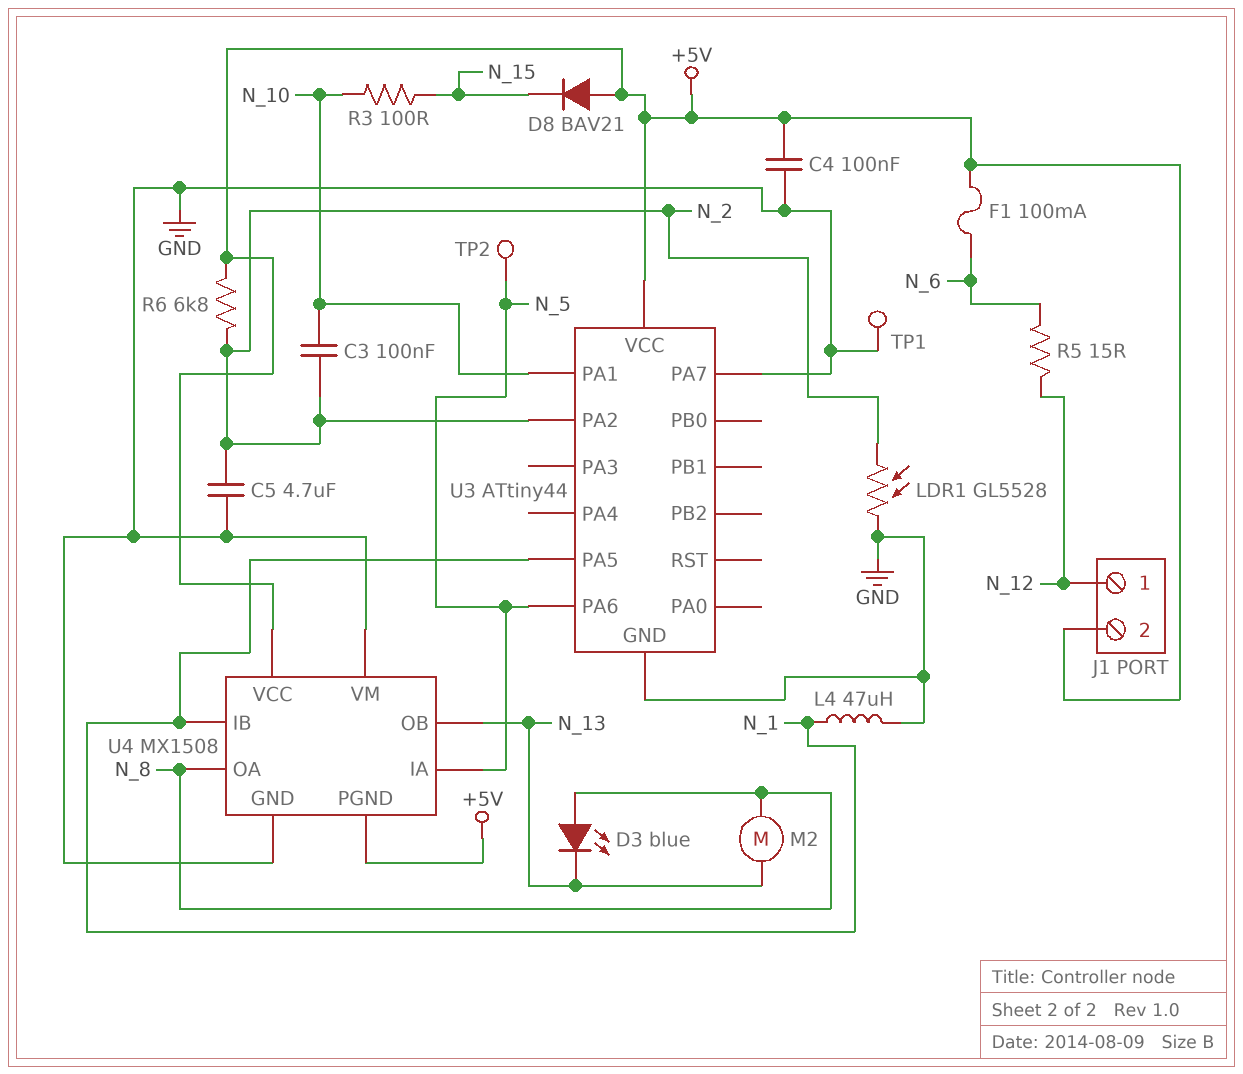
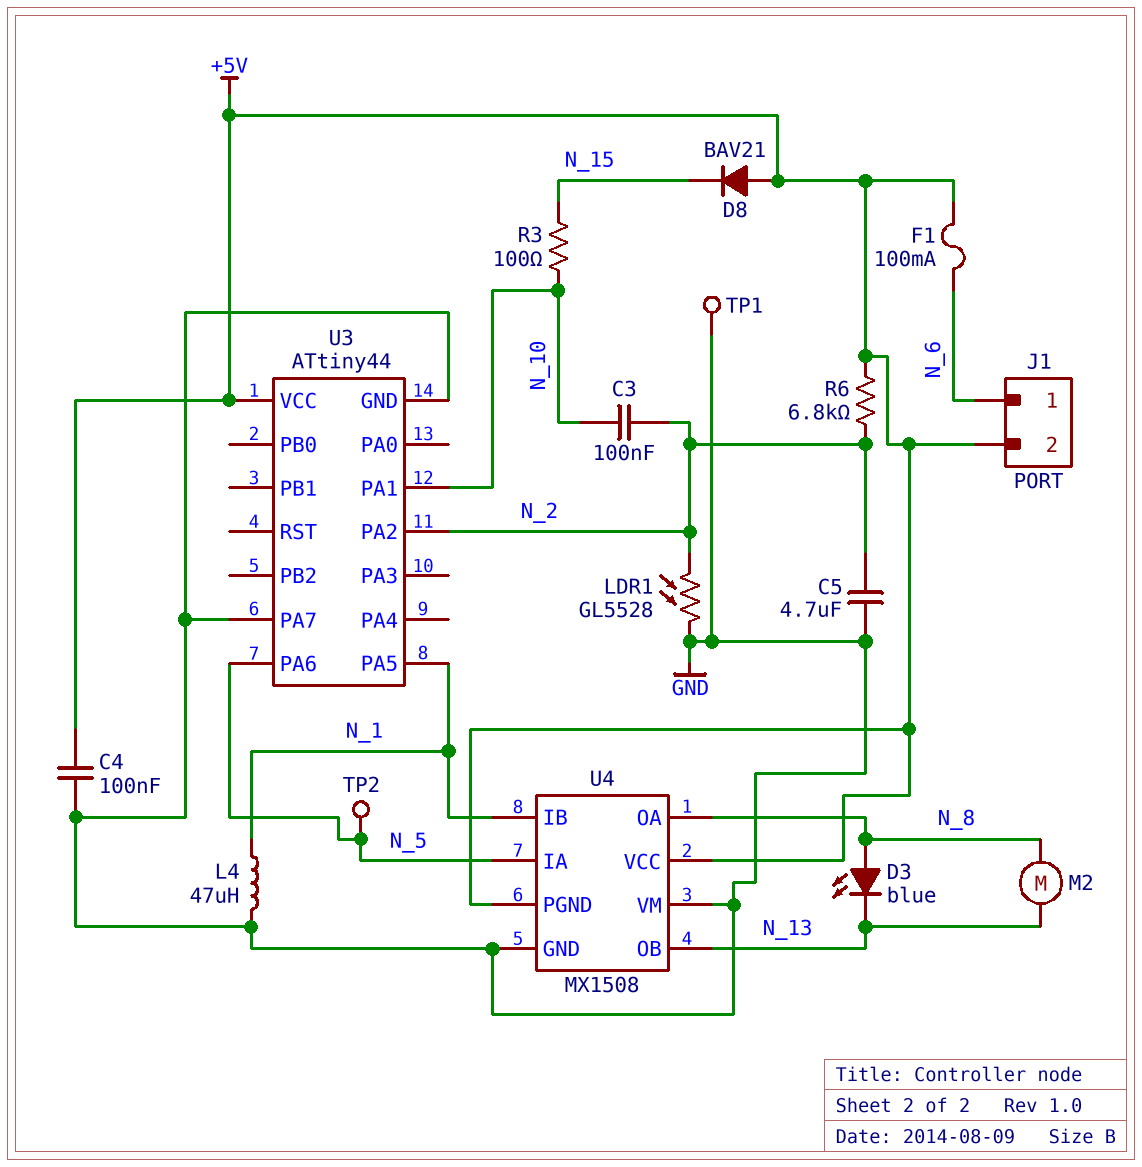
J1 pin 1: N_12 -> N_6
R5: 15 (N_6, N_12) -> none

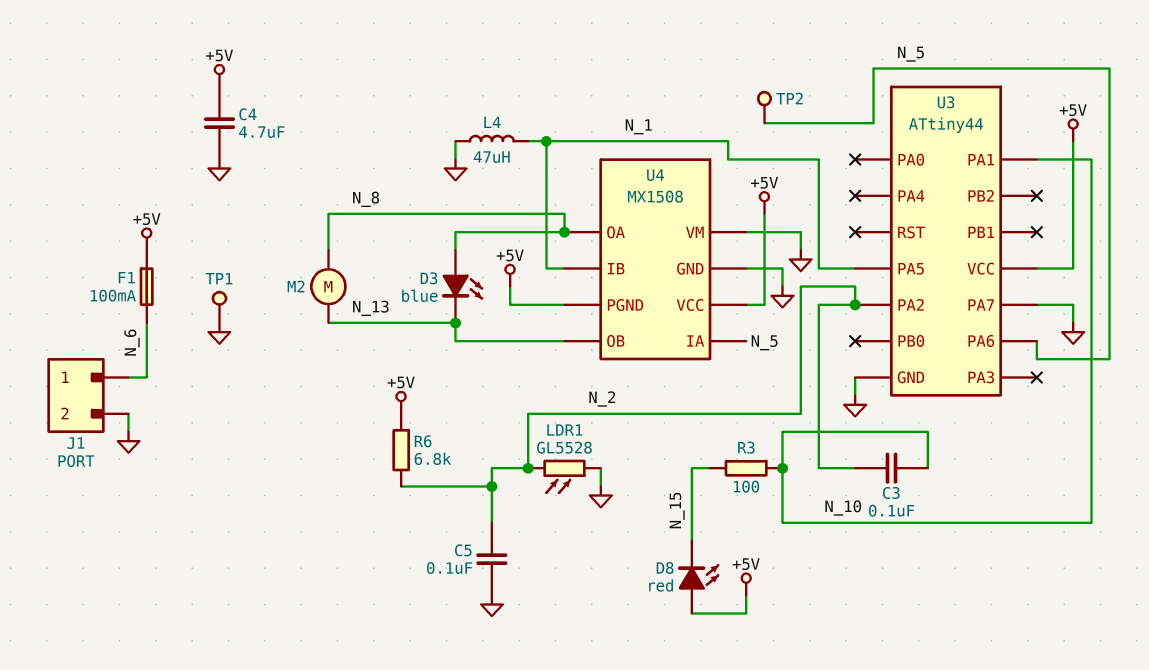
C4: 100nF (+5V, GND) -> 4.7uF (+5V, GND)
C5: 4.7uF (GND, N_2) -> 100nF (GND, N_2)
D8: diode BAV21 (A +5V, K N_15) -> LED red (A +5V, K N_15)
J1 pin 2: +5V -> GND

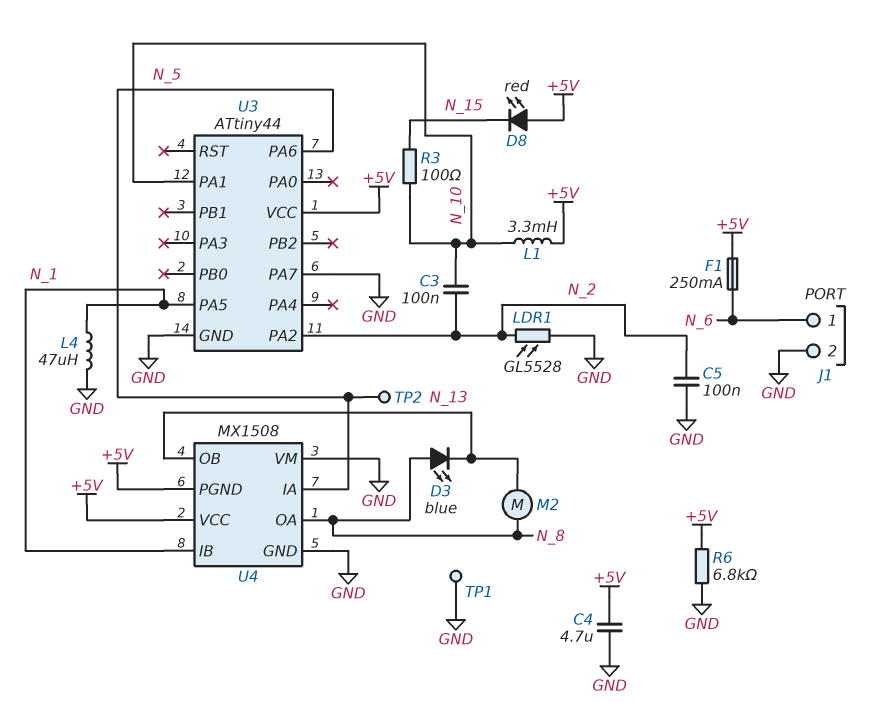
F1: 100mA (+5V, N_6) -> 250mA (+5V, N_6)
L1: none -> 3.3mH (+5V, N_10)
R6: 6.8k (+5V, N_2) -> 6.8k (+5V, GND)

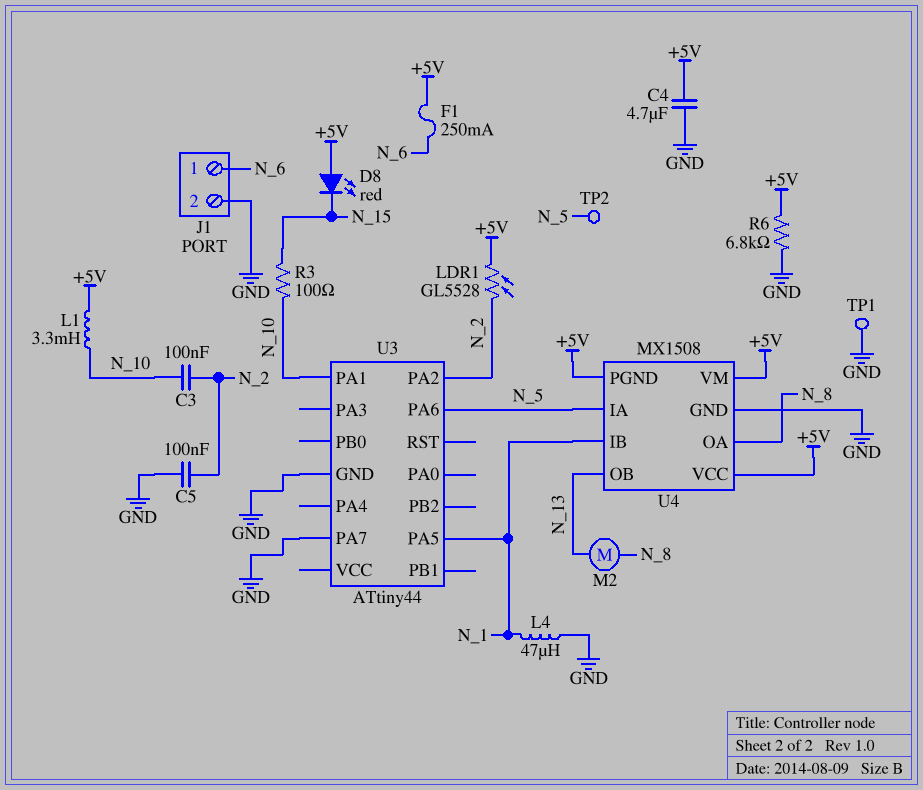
D3: LED blue (A N_8, K N_13) -> none
LDR1: GL5528 (GND, N_2) -> GL5528 (+5V, N_2)
U3 pin VCC: +5V -> none
U4 pin VM: GND -> +5V

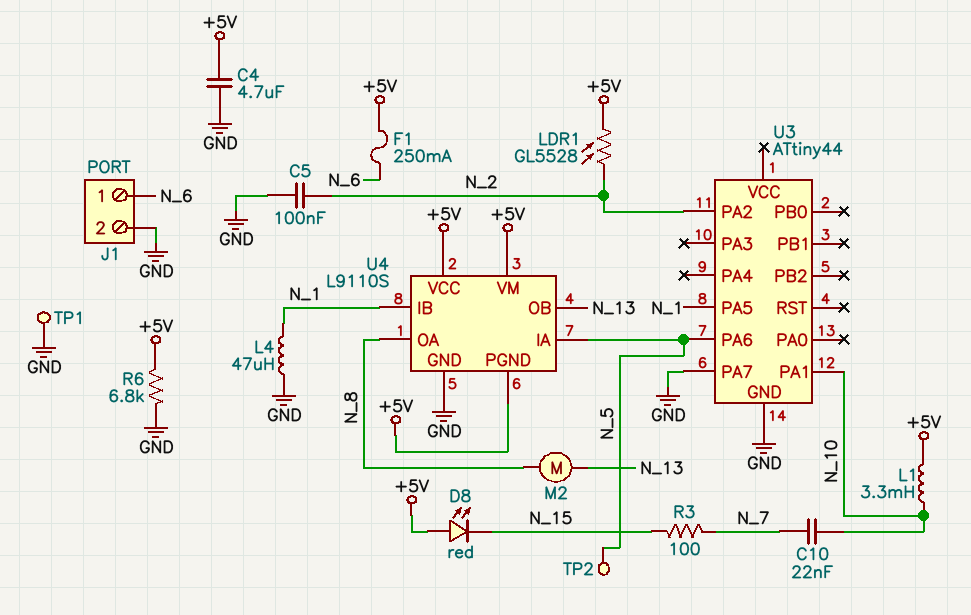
C3: 100nF (N_2, N_10) -> none
C10: none -> 22nF (N_7, N_10)
R3: 100 (N_10, N_15) -> 100 (N_7, N_15)
U4: MX1508 -> L9110S

